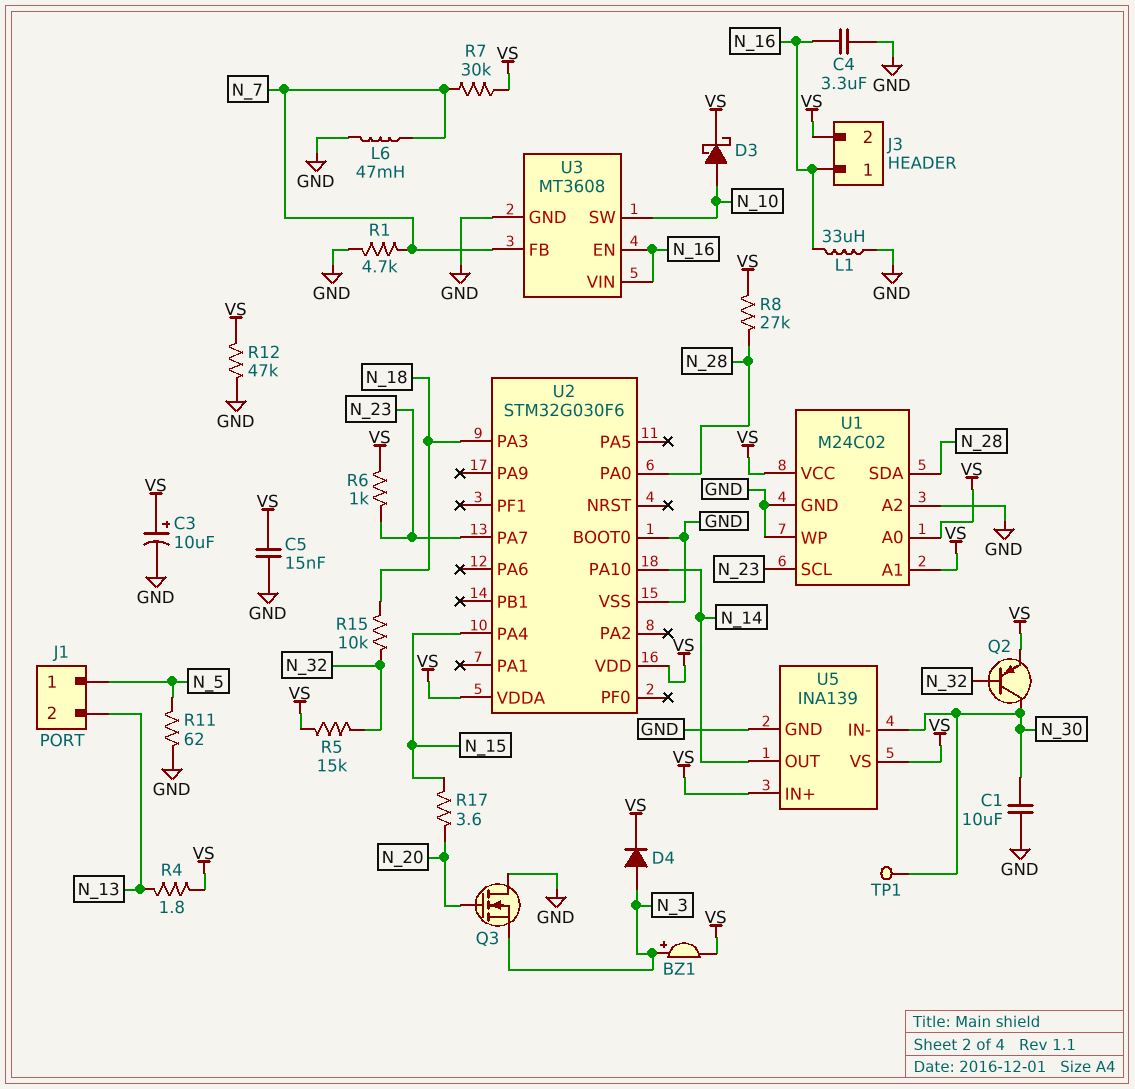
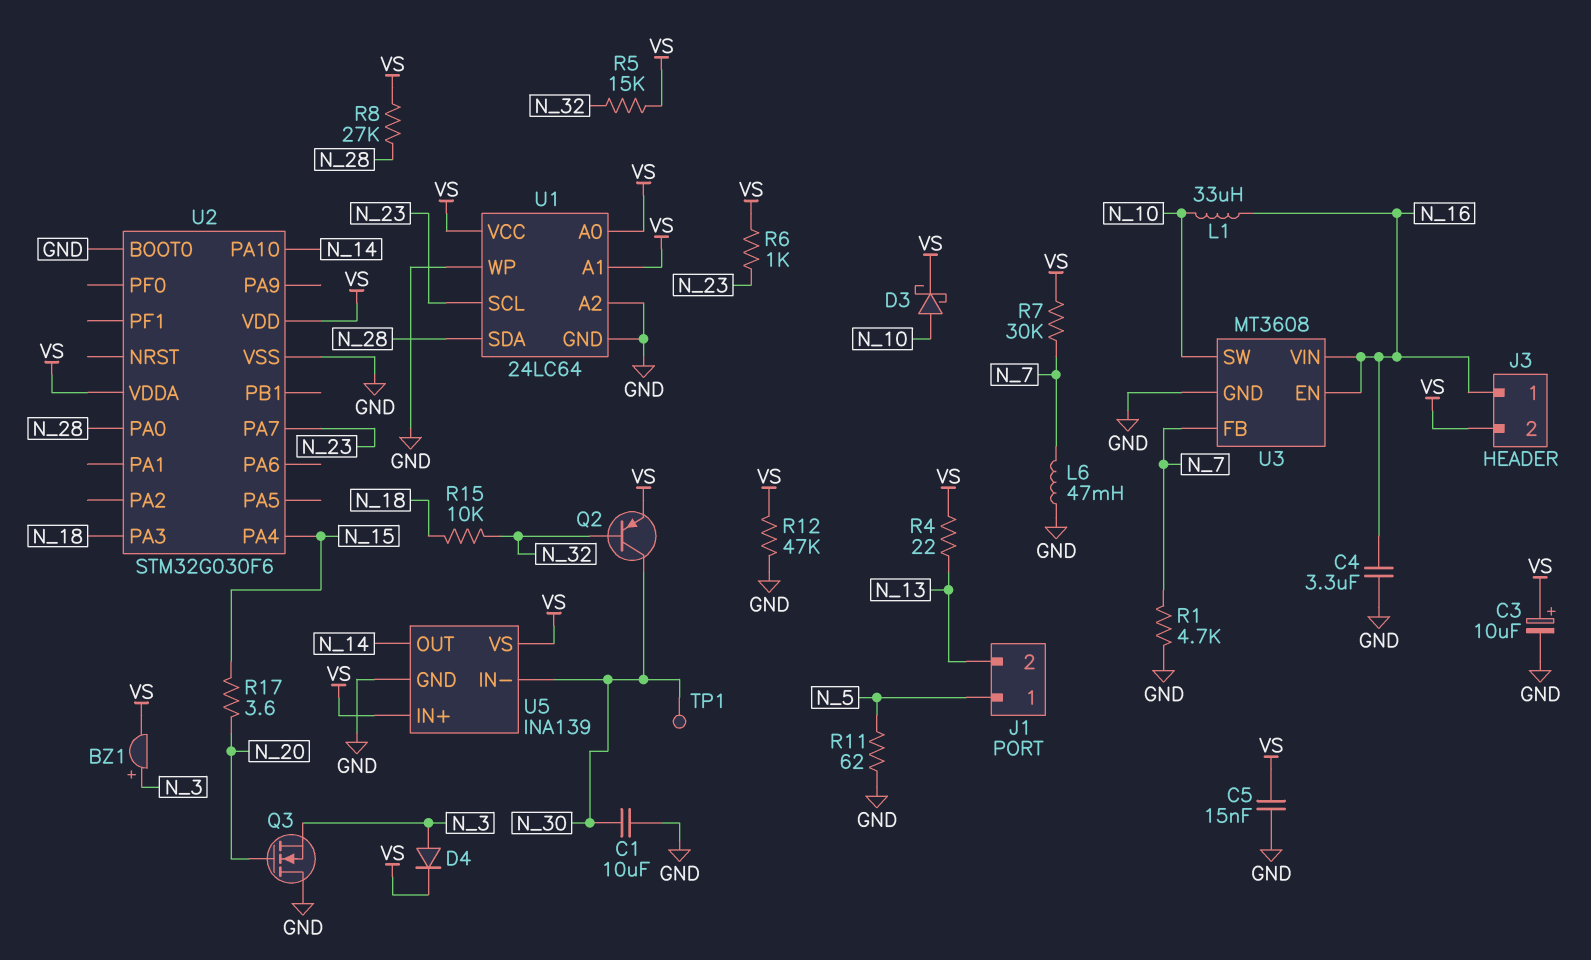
L1: 33uH (GND, N_16) -> 33uH (N_10, N_16)
R4: 1.8 (N_13, VS) -> 22 (N_13, VS)
U1: M24C02 -> 24LC64

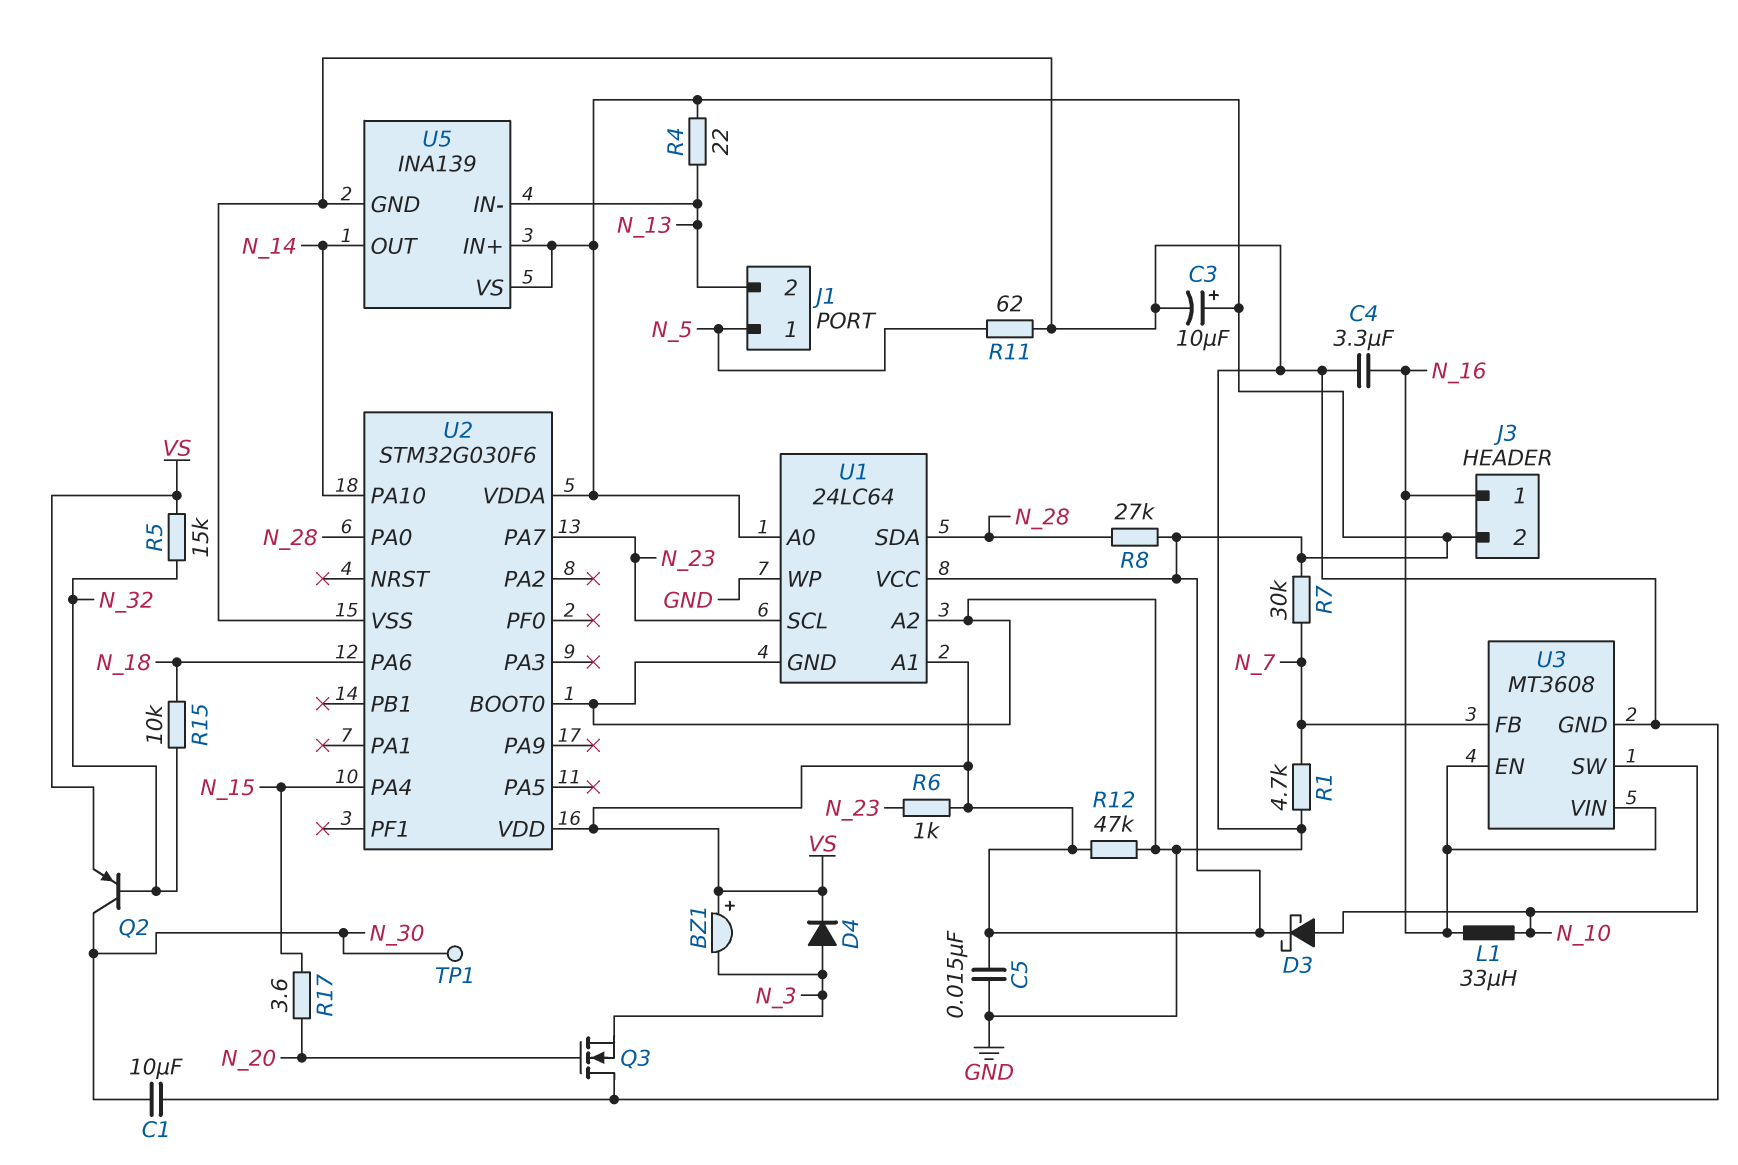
BZ1: buzzer (plus N_3, minus VS) -> buzzer (plus VS, minus N_3)
L6: 47mH (GND, N_7) -> none
U2 pin PA3: N_18 -> none
U2 pin PA6: none -> N_18
U5 pin IN-: N_30 -> N_13

